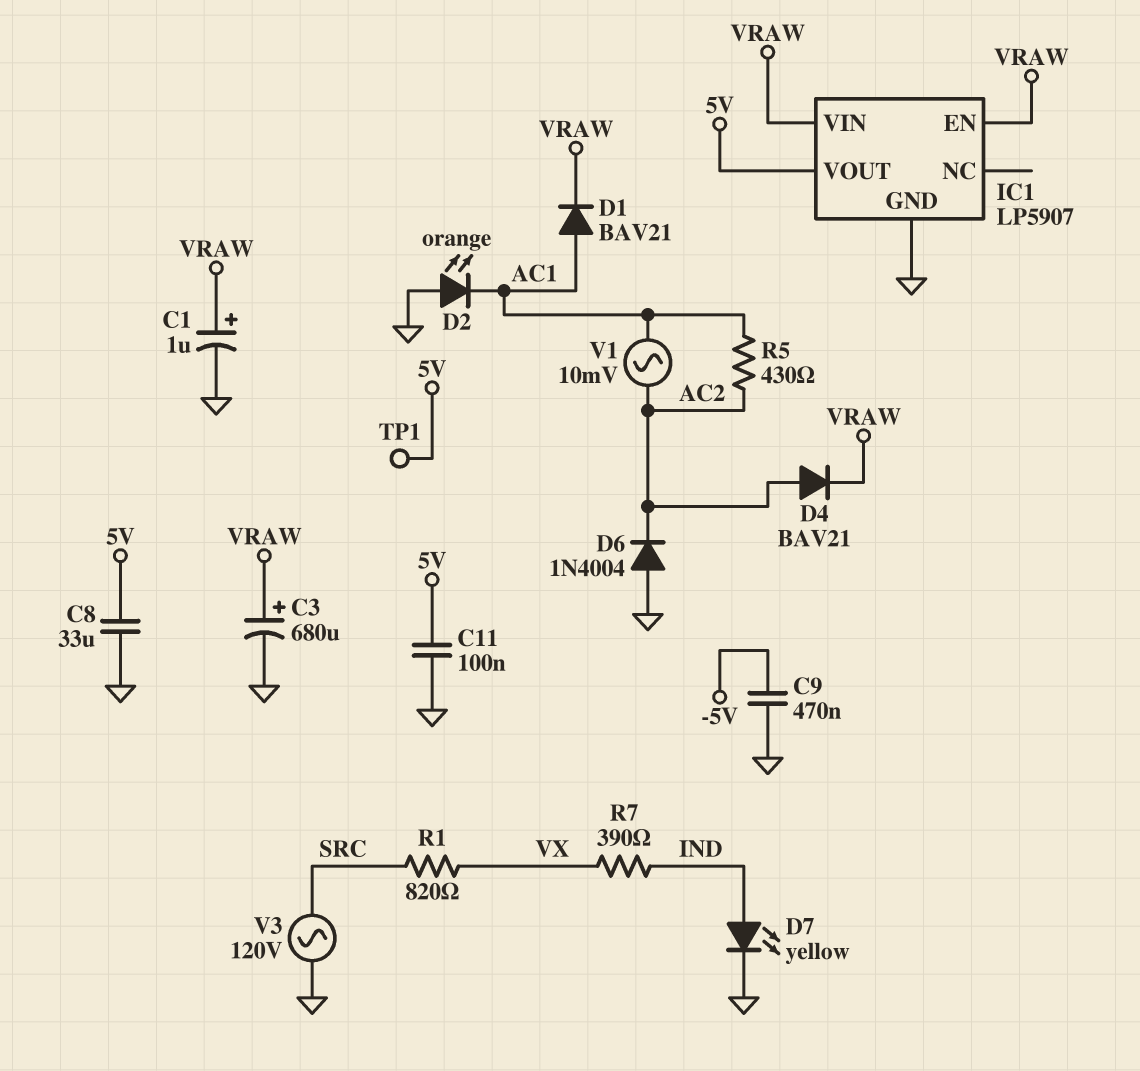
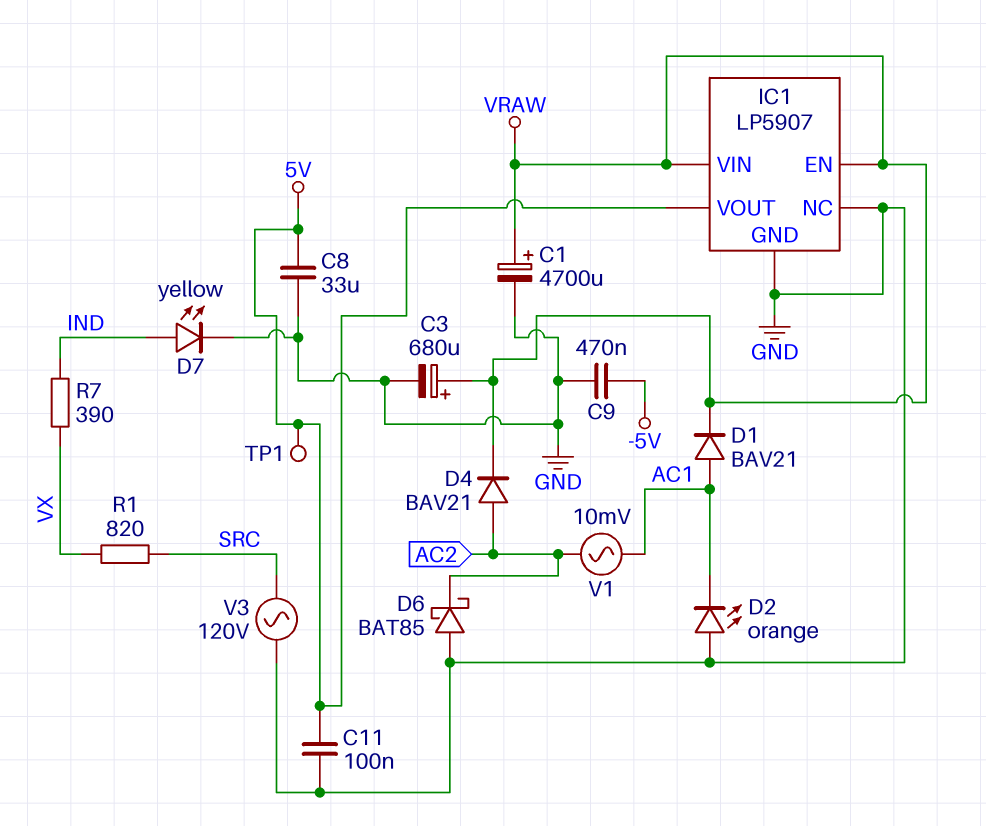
C1: 1uF (plus VRAW, minus GND) -> 4700uF (plus VRAW, minus GND)
D6: diode 1N4004 (A GND, K AC2) -> schottky BAT85 (A GND, K AC2)
IC1 pin NC: none -> GND
R5: 430 (AC1, AC2) -> none

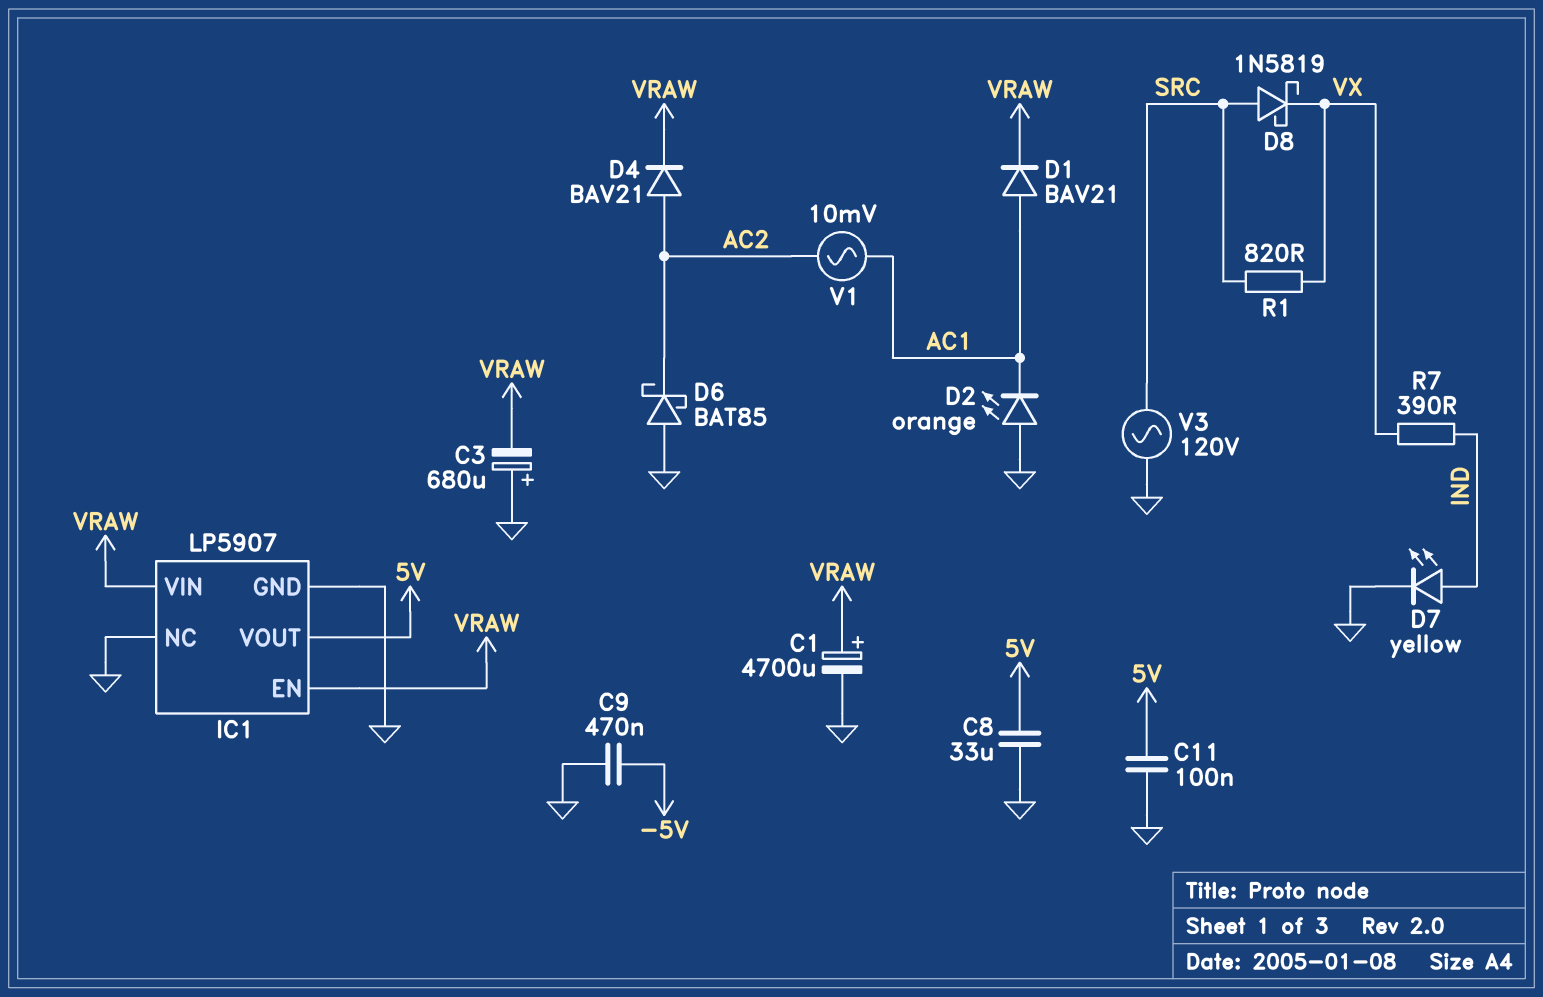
C3: 680uF (plus VRAW, minus GND) -> 680uF (plus GND, minus VRAW)
D8: none -> schottky 1N5819 (A SRC, K VX)
TP1: test point (5V) -> none

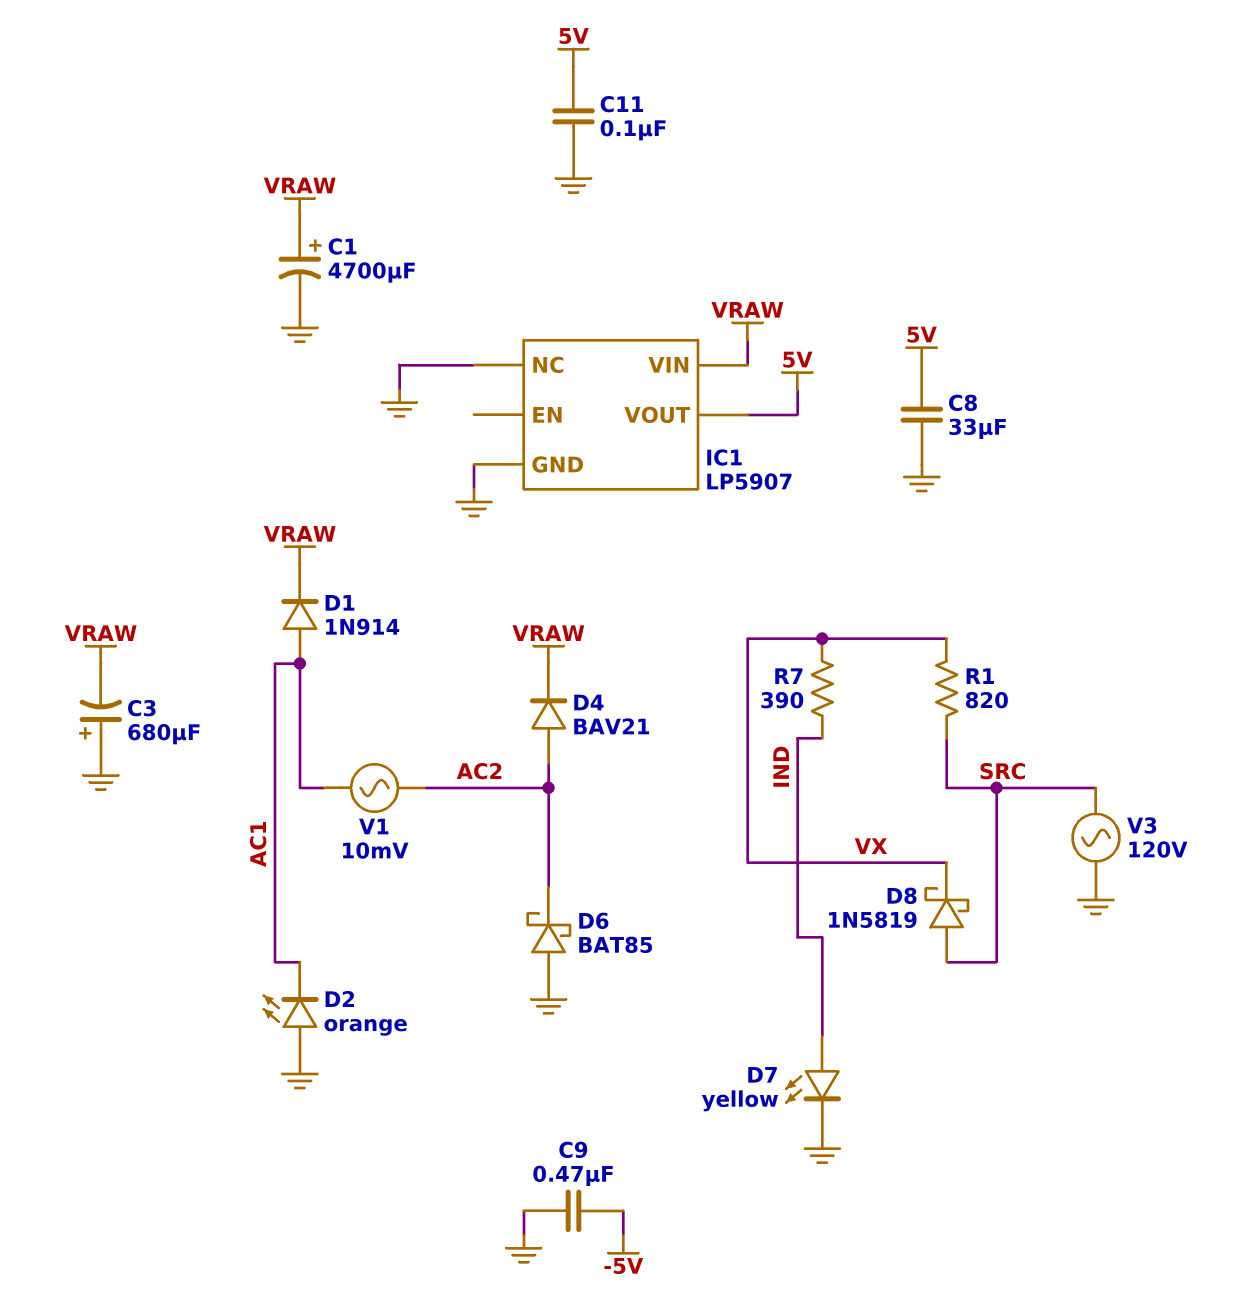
D1: diode BAV21 (A AC1, K VRAW) -> diode 1N914 (A AC1, K VRAW)
IC1 pin EN: VRAW -> none

